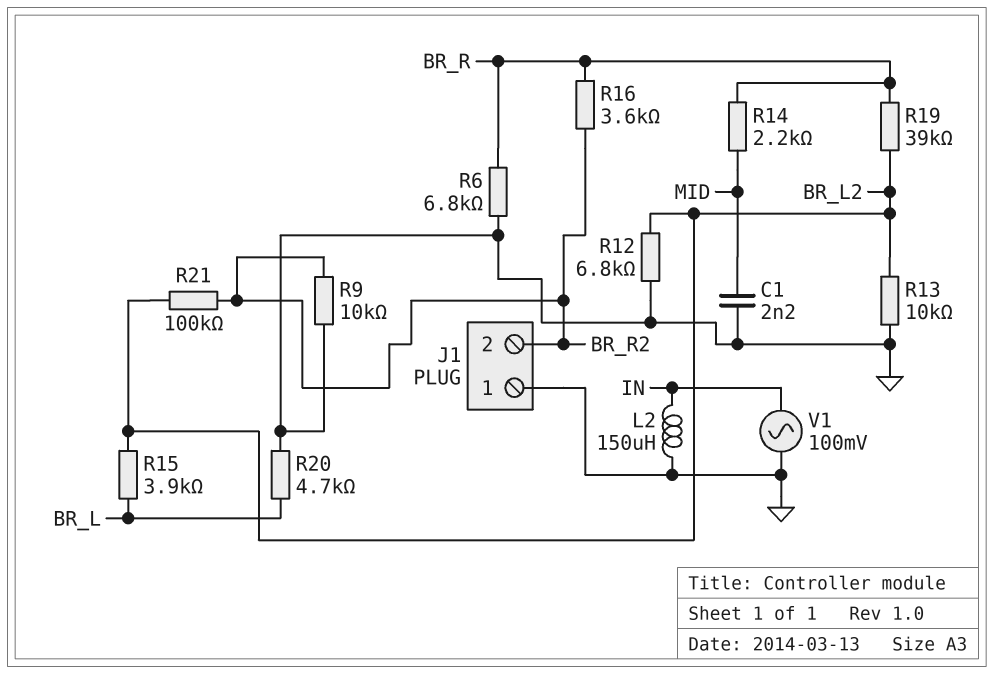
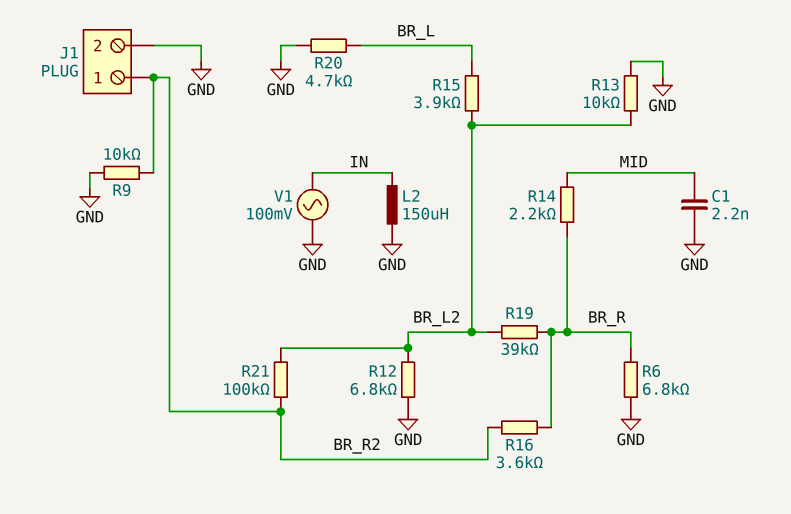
J1 pin 1: GND -> BR_R2
J1 pin 2: BR_R2 -> GND

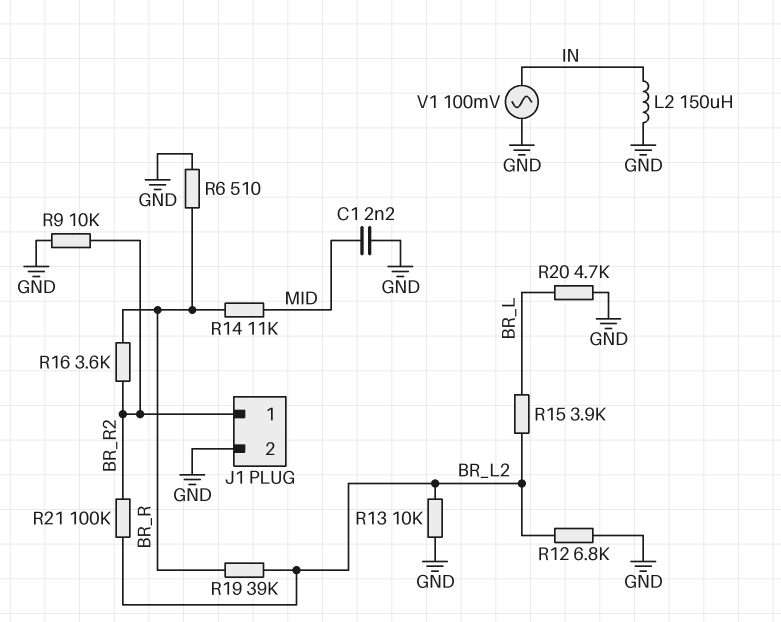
R6: 6.8k (BR_R, GND) -> 510 (BR_R, GND)
R14: 2.2k (BR_R, MID) -> 11k (BR_R, MID)

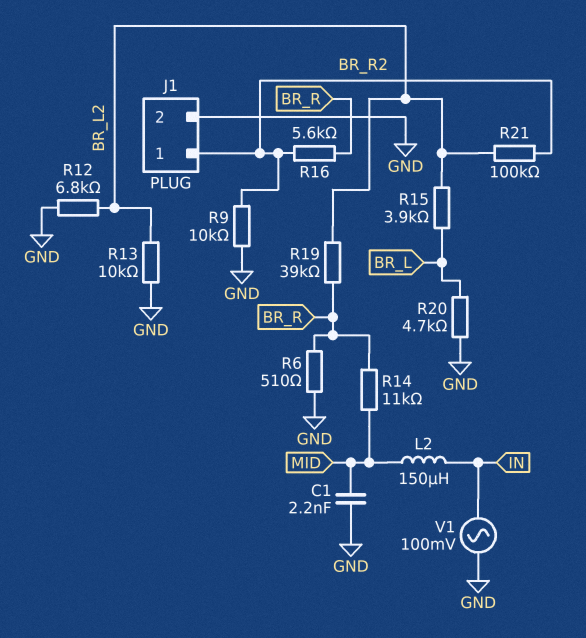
L2: 150uH (GND, IN) -> 150uH (IN, MID)
R16: 3.6k (BR_R, BR_R2) -> 5.6k (BR_R, BR_R2)

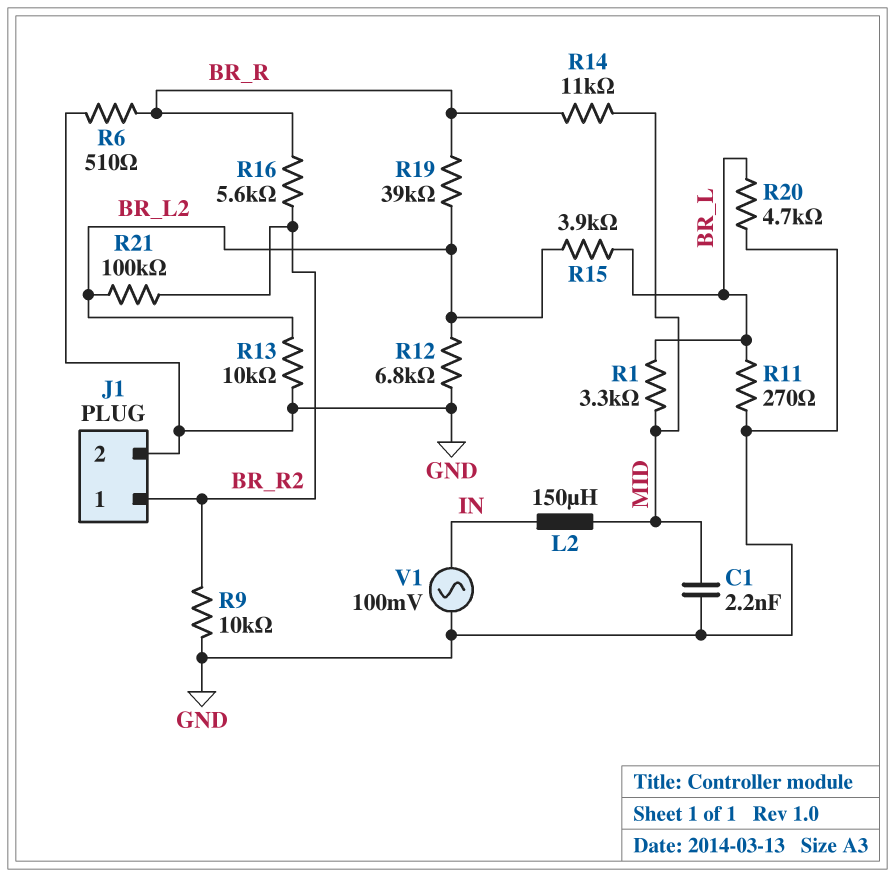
R1: none -> 3.3k (BR_L, MID)
R11: none -> 270 (BR_L, GND)

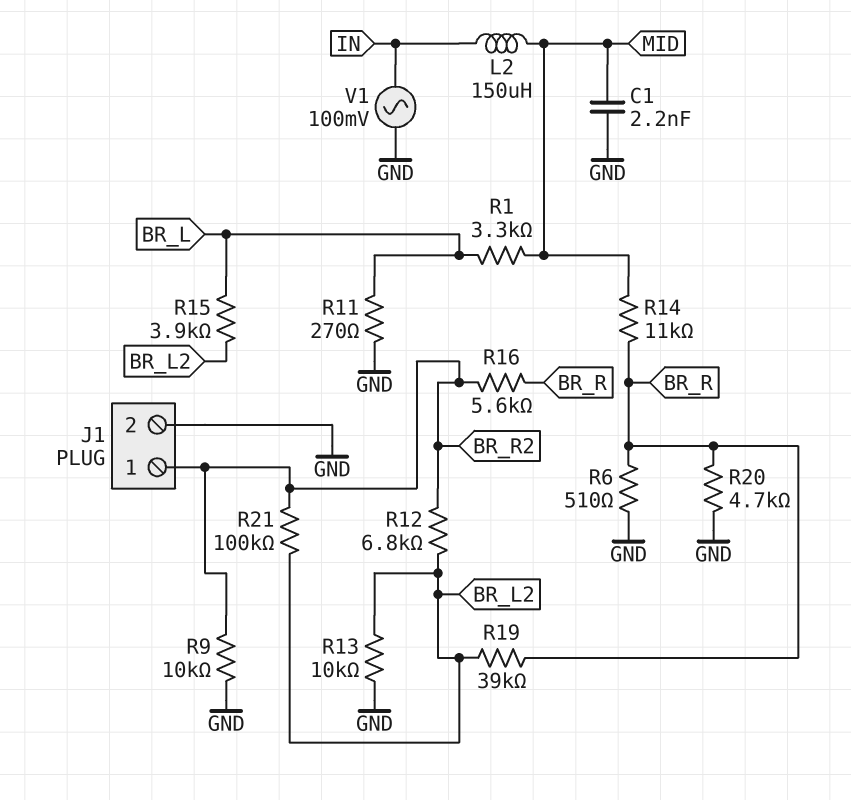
R12: 6.8k (BR_L2, GND) -> 6.8k (BR_L2, BR_R2)
R20: 4.7k (BR_L, GND) -> 4.7k (BR_R, GND)

